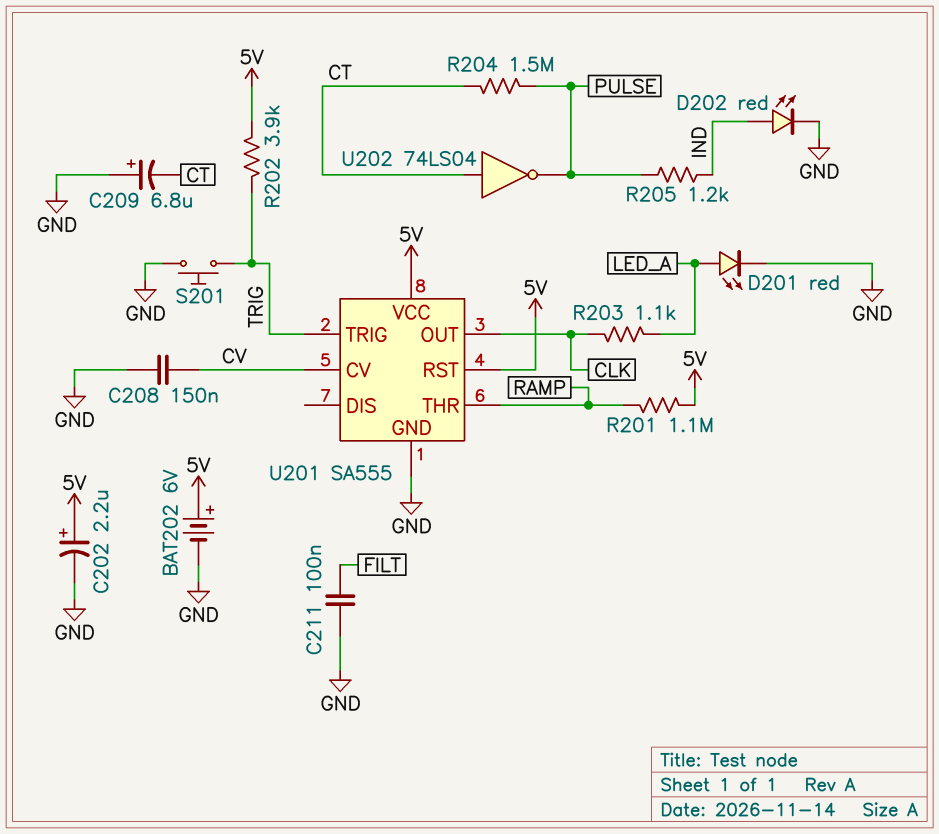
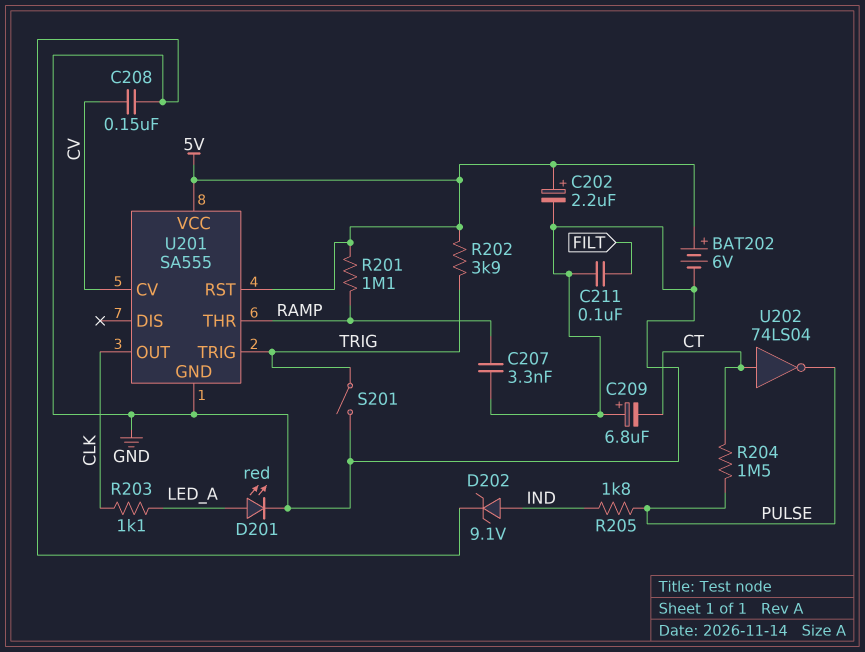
C207: none -> 3.3nF (GND, RAMP)
D202: LED red (A IND, K GND) -> zener 9.1V (A IND, K GND)
R205: 1.2k (IND, PULSE) -> 1.8k (IND, PULSE)
S201: button (GND, TRIG) -> switch (GND, TRIG)

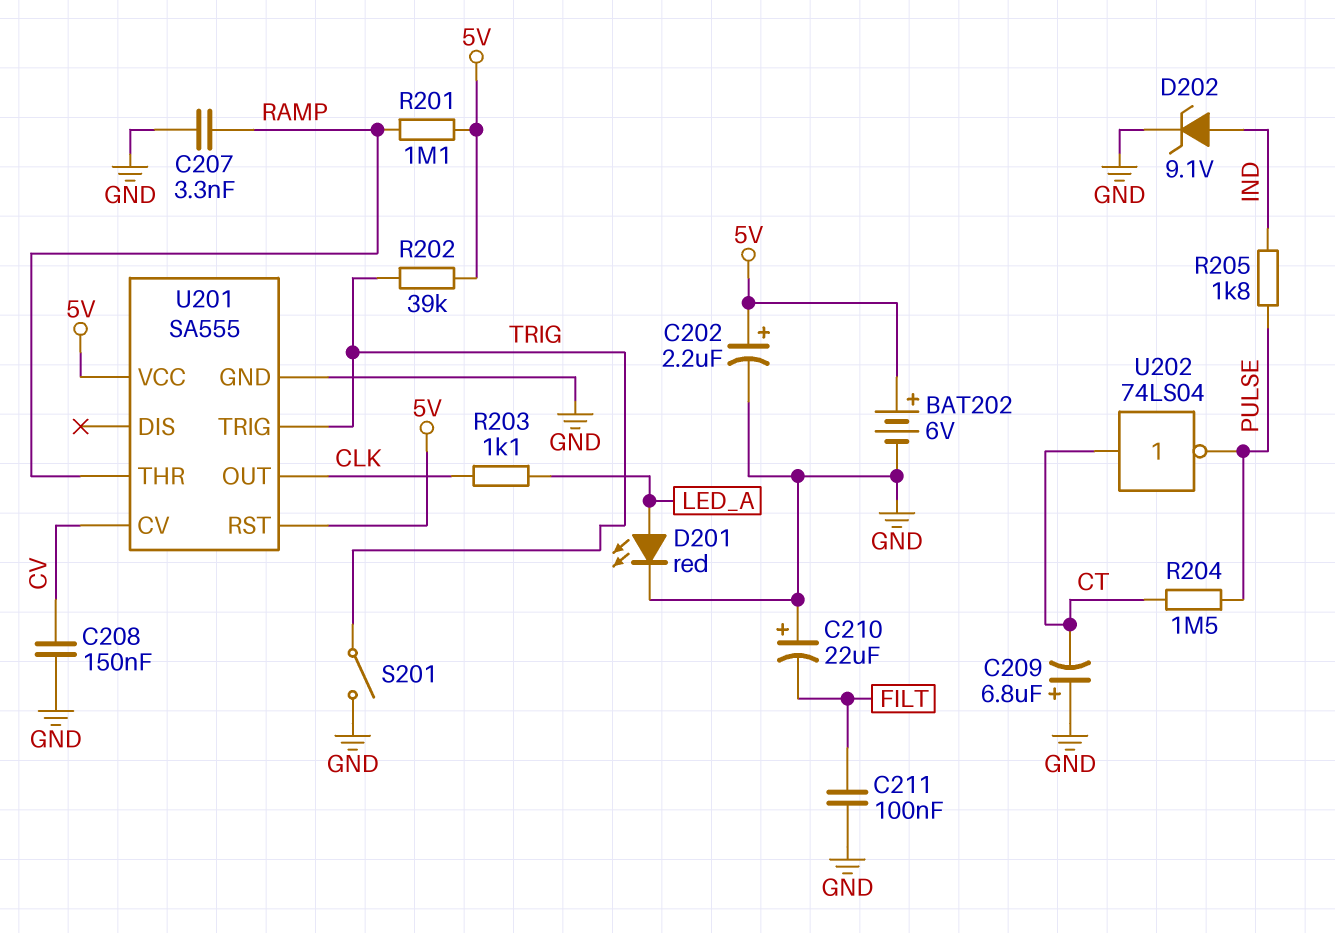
C210: none -> 22uF (plus GND, minus FILT)
R202: 3.9k (5V, TRIG) -> 39k (5V, TRIG)

